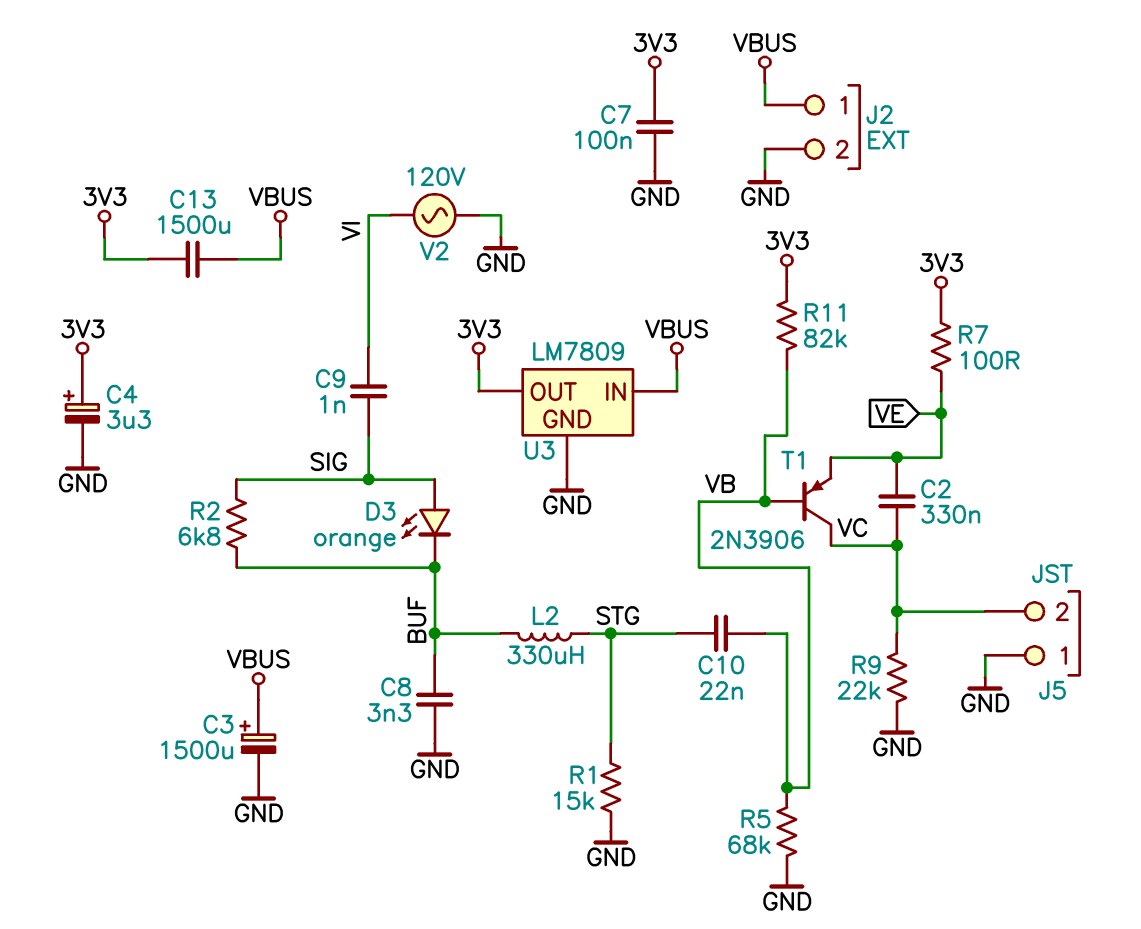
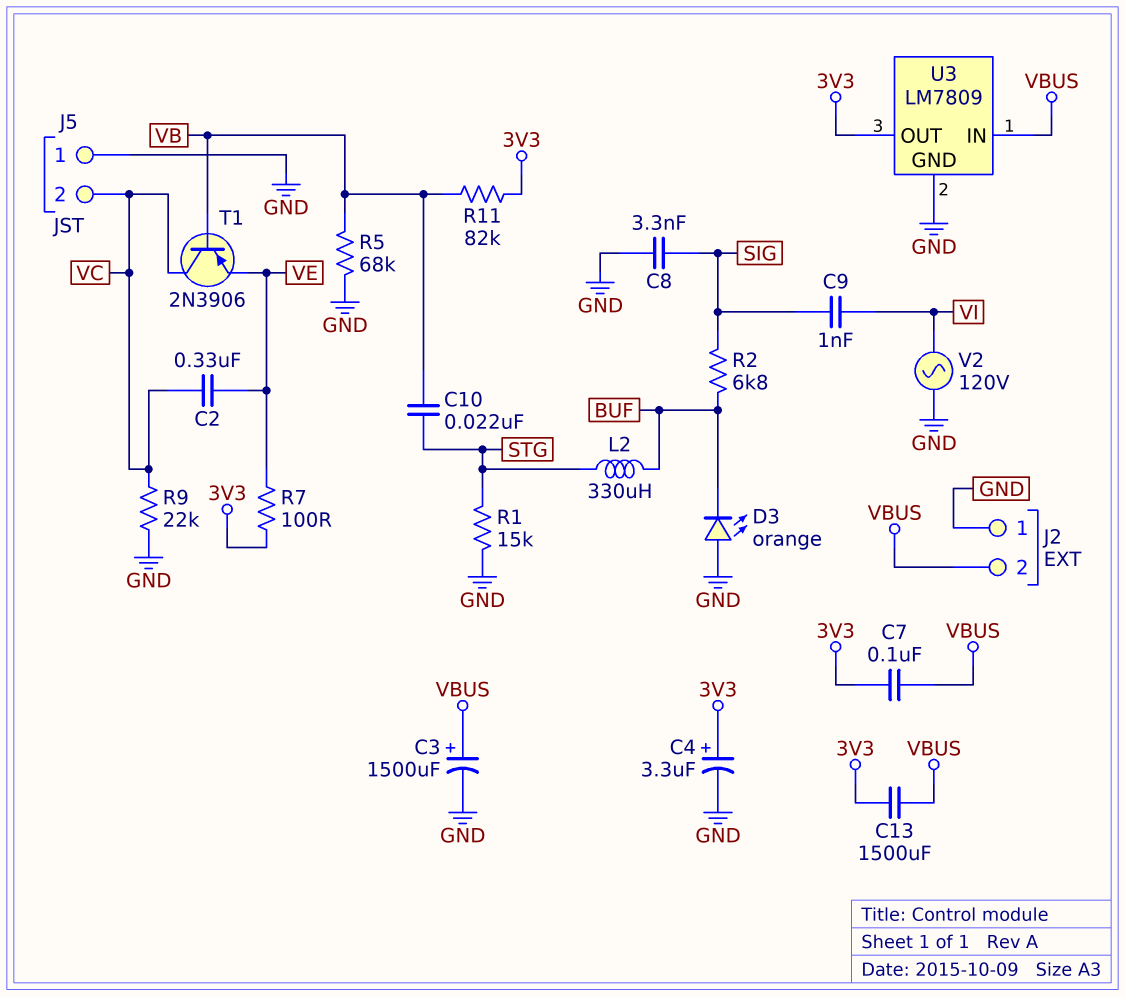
C7: 100nF (3V3, GND) -> 100nF (3V3, VBUS)
C8: 3.3nF (BUF, GND) -> 3.3nF (GND, SIG)
D3: LED orange (A SIG, K BUF) -> LED orange (A GND, K BUF)
J2 pin 1: VBUS -> GND
J2 pin 2: GND -> VBUS

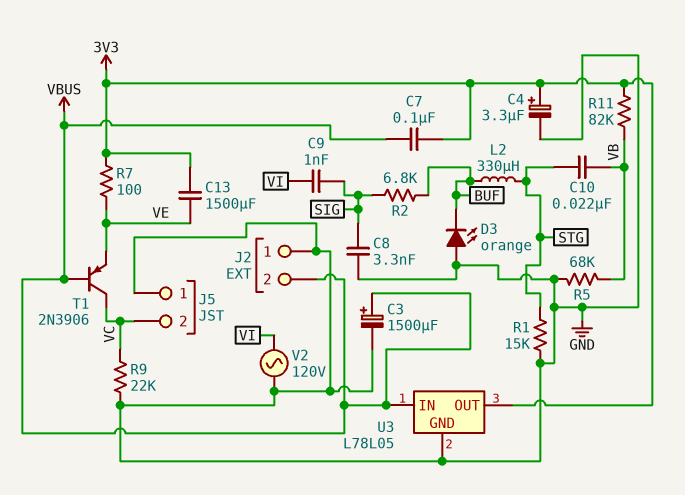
C2: 330nF (VC, VE) -> none
C13: 1500uF (3V3, VBUS) -> 1500uF (3V3, VE)
T1: PNP 2N3906 (B VB, C VC, E VE) -> PNP 2N3906 (B VBUS, C VC, E VE)
U3: LM7809 -> L78L05

